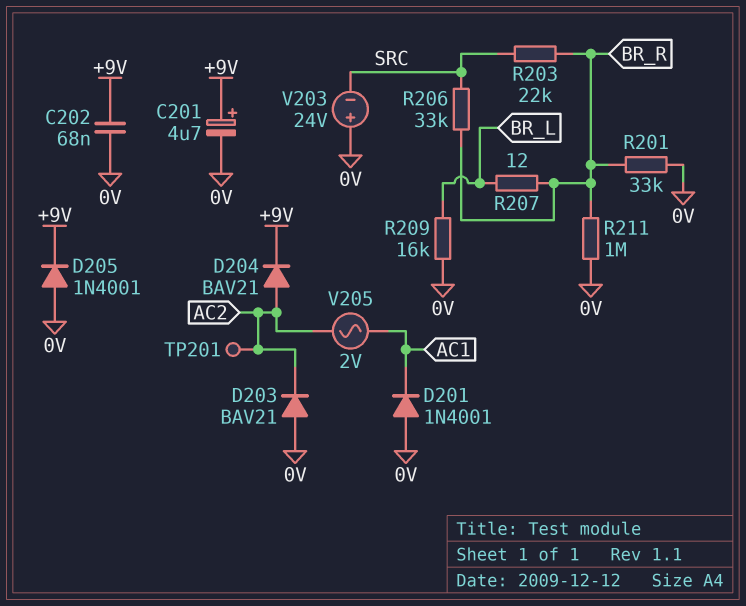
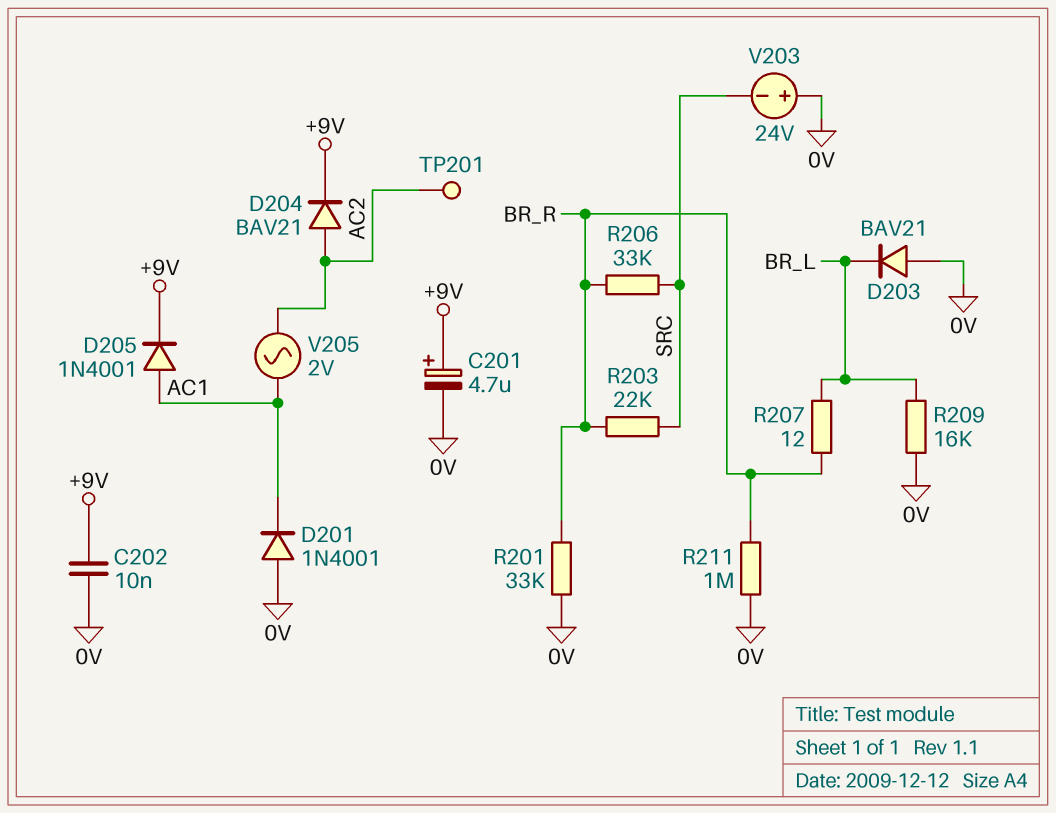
C202: 68nF (+9V, 0V) -> 10nF (+9V, 0V)
D203: diode BAV21 (A 0V, K AC2) -> diode BAV21 (A 0V, K BR_L)
D205: diode 1N4001 (A 0V, K +9V) -> diode 1N4001 (A AC1, K +9V)

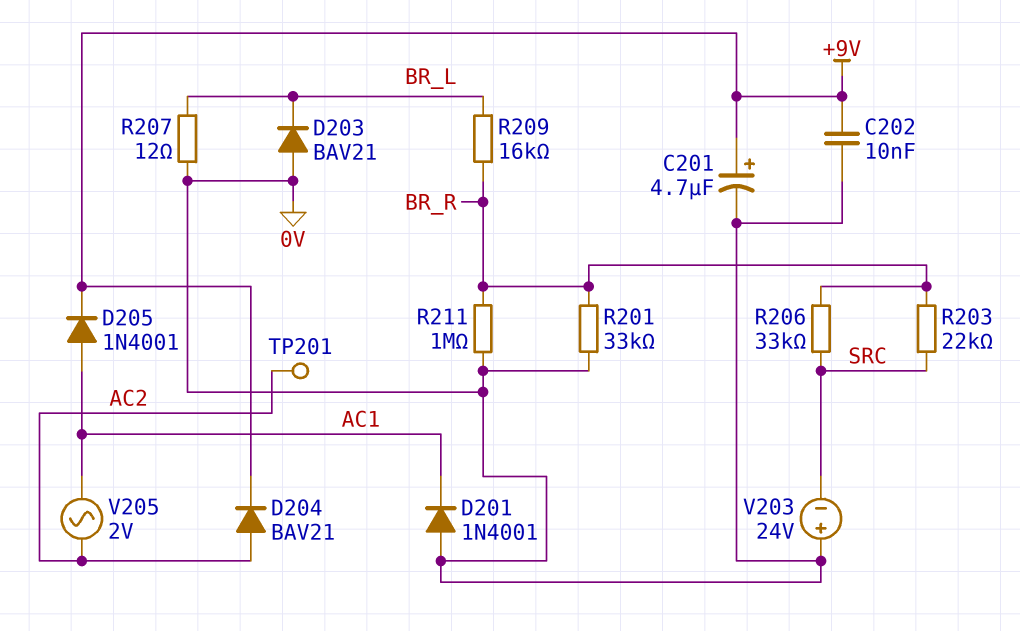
R207: 12 (BR_L, BR_R) -> 12 (0V, BR_L)
R209: 16k (0V, BR_L) -> 16k (BR_L, BR_R)

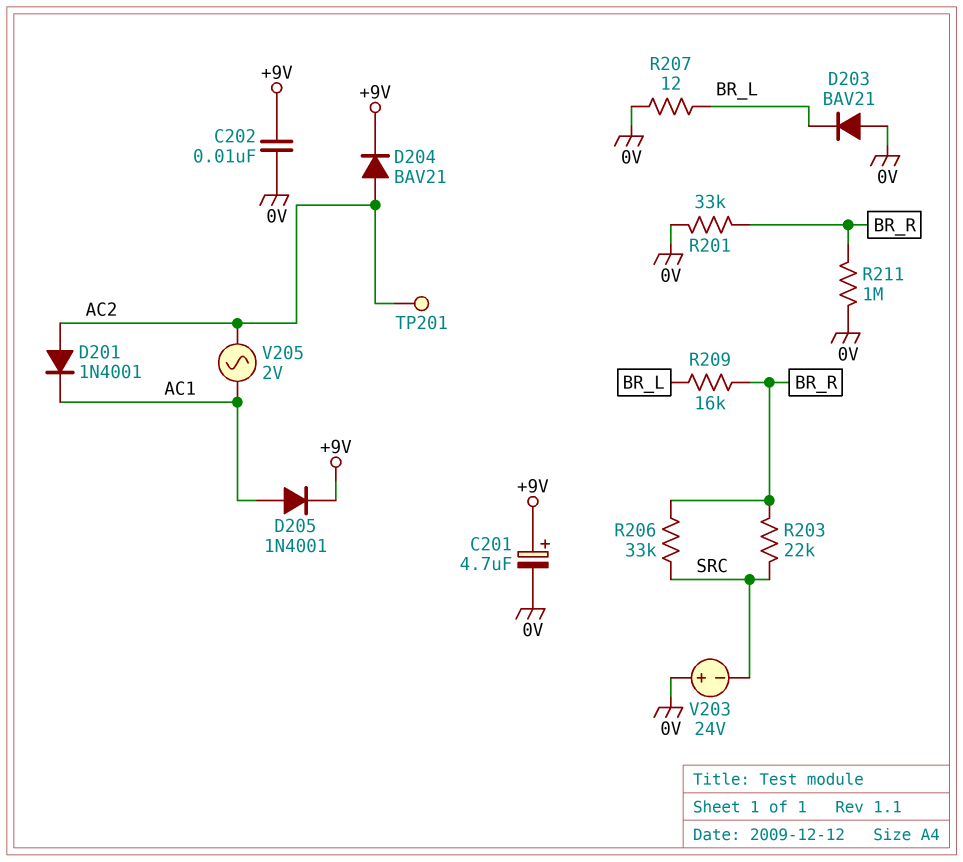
D201: diode 1N4001 (A 0V, K AC1) -> diode 1N4001 (A AC2, K AC1)

